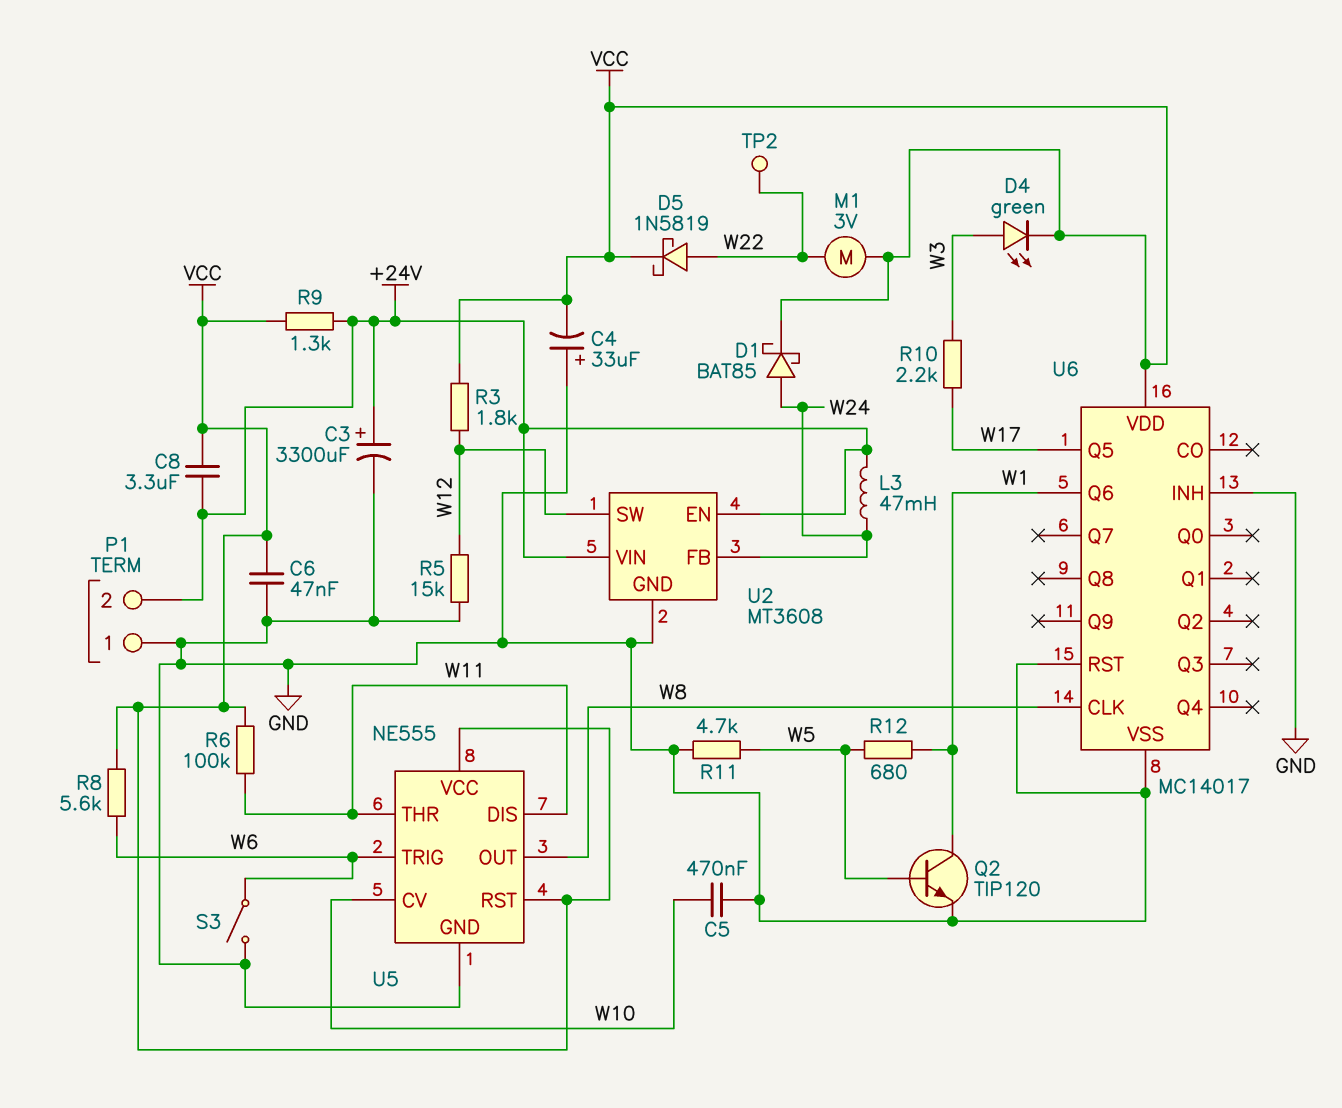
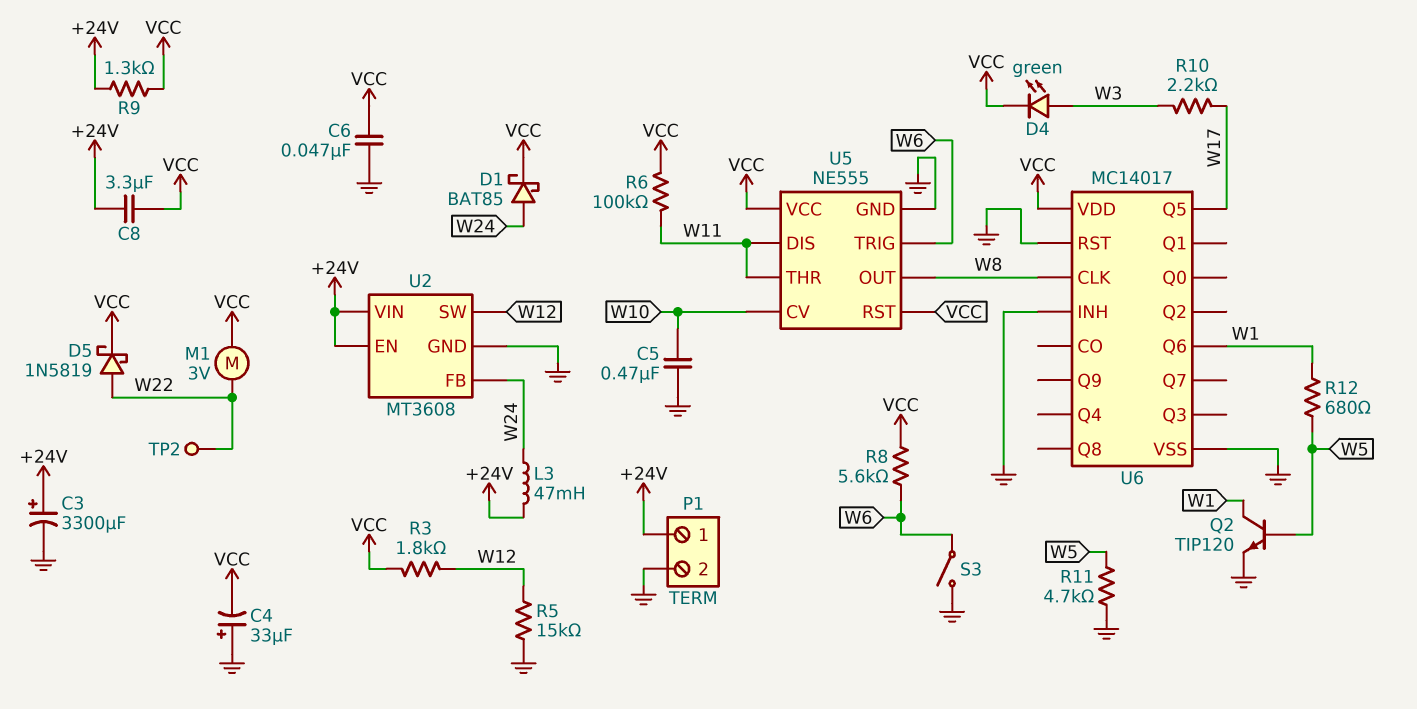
P1 pin 1: GND -> +24V
P1 pin 2: +24V -> GND

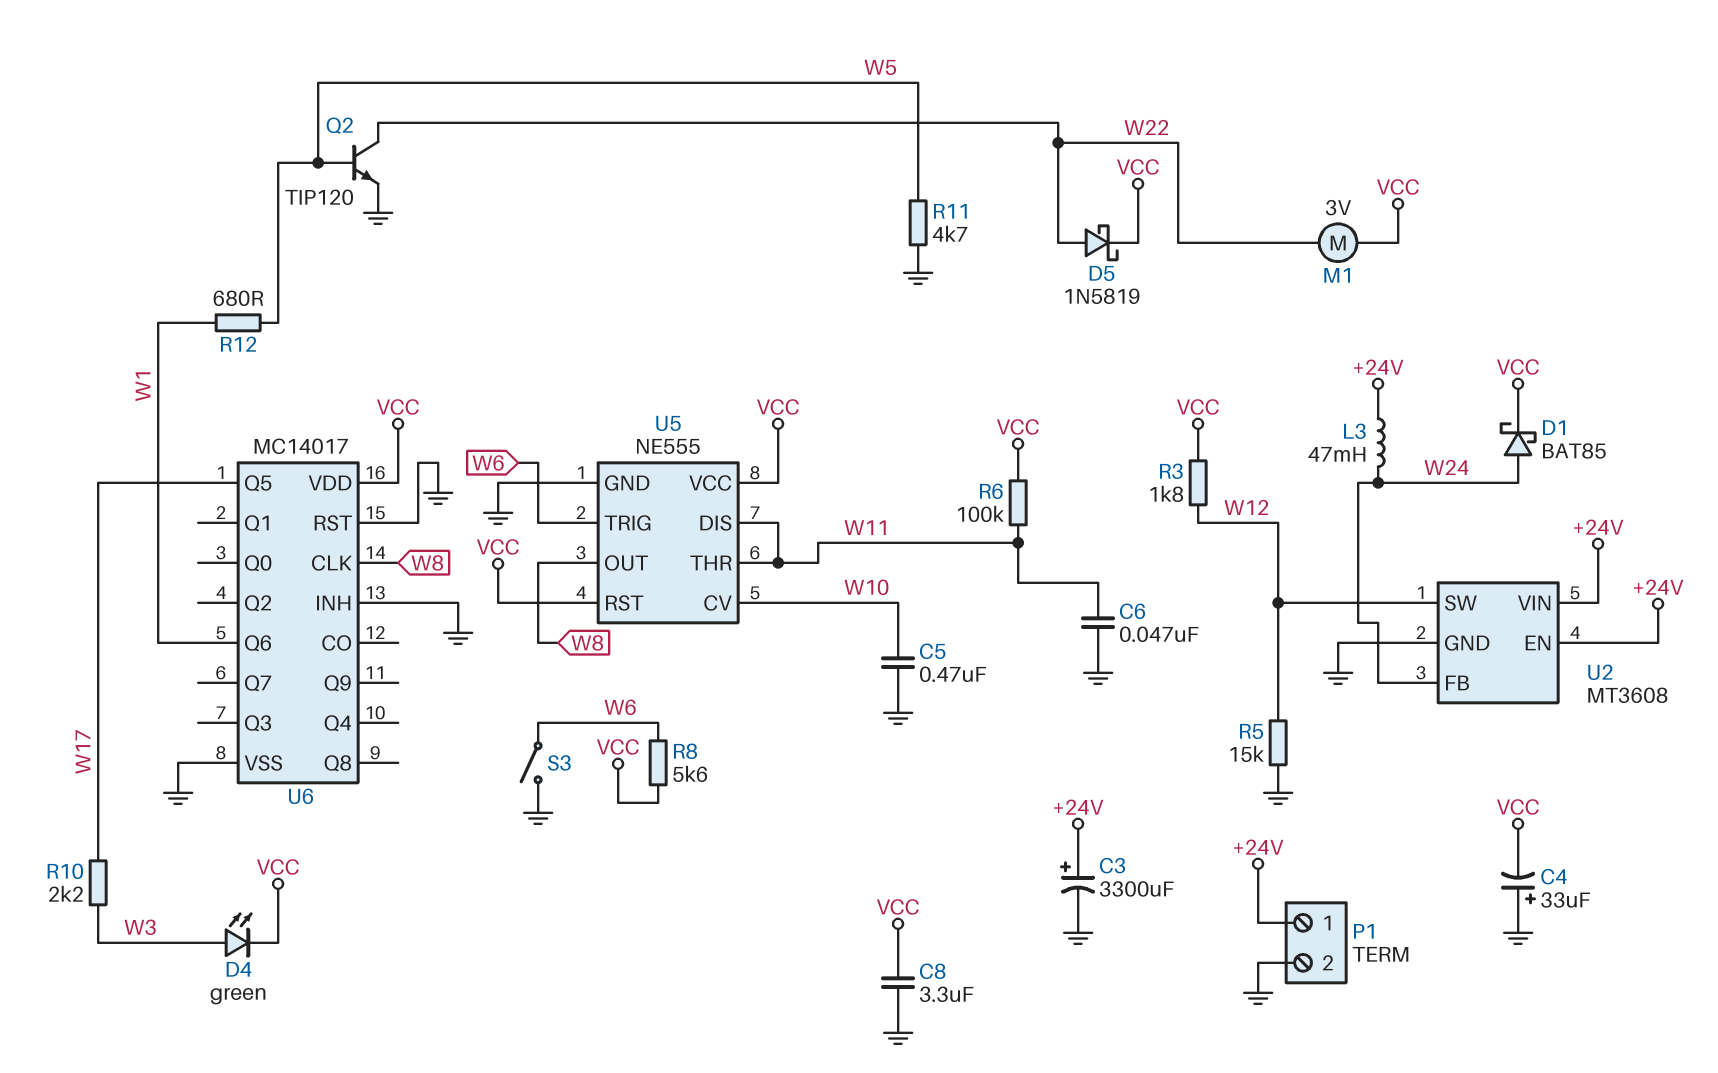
C6: 47nF (GND, VCC) -> 47nF (GND, W11)
C8: 3.3uF (+24V, VCC) -> 3.3uF (GND, VCC)
Q2: NPN TIP120 (B W5, C W1, E GND) -> NPN TIP120 (B W5, C W22, E GND)
R9: 1.3k (+24V, VCC) -> none
TP2: test point (W22) -> none

